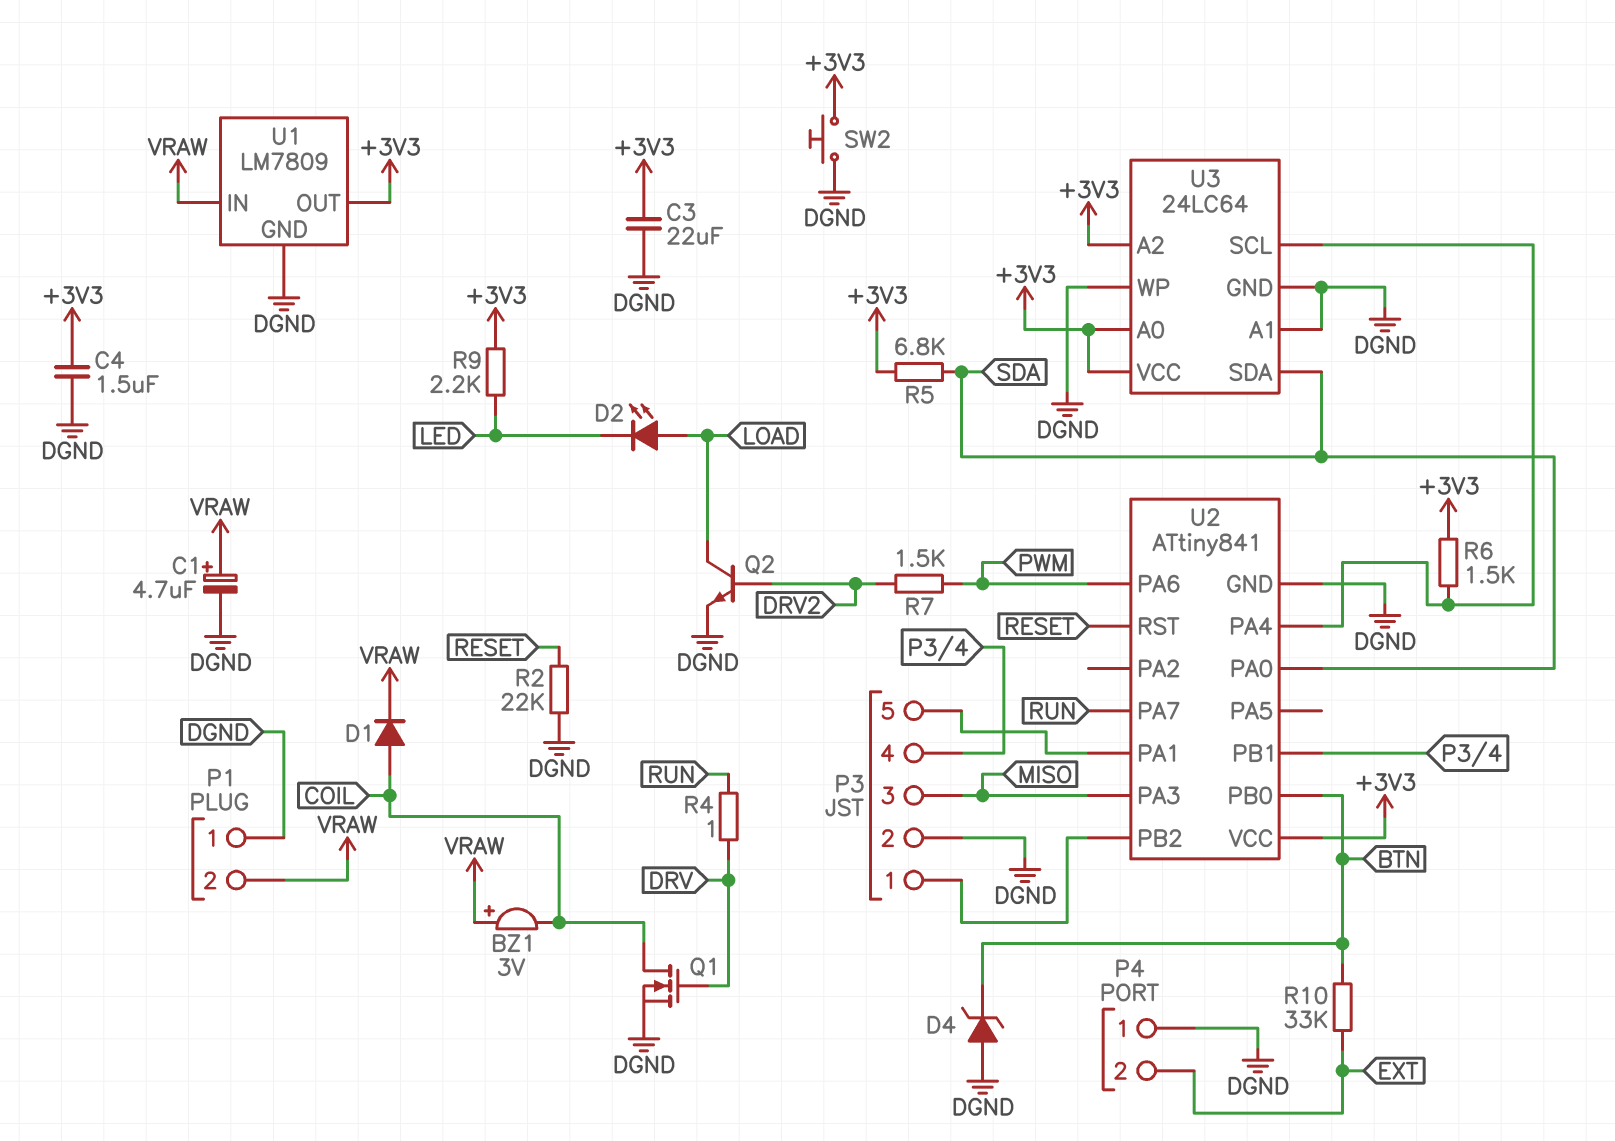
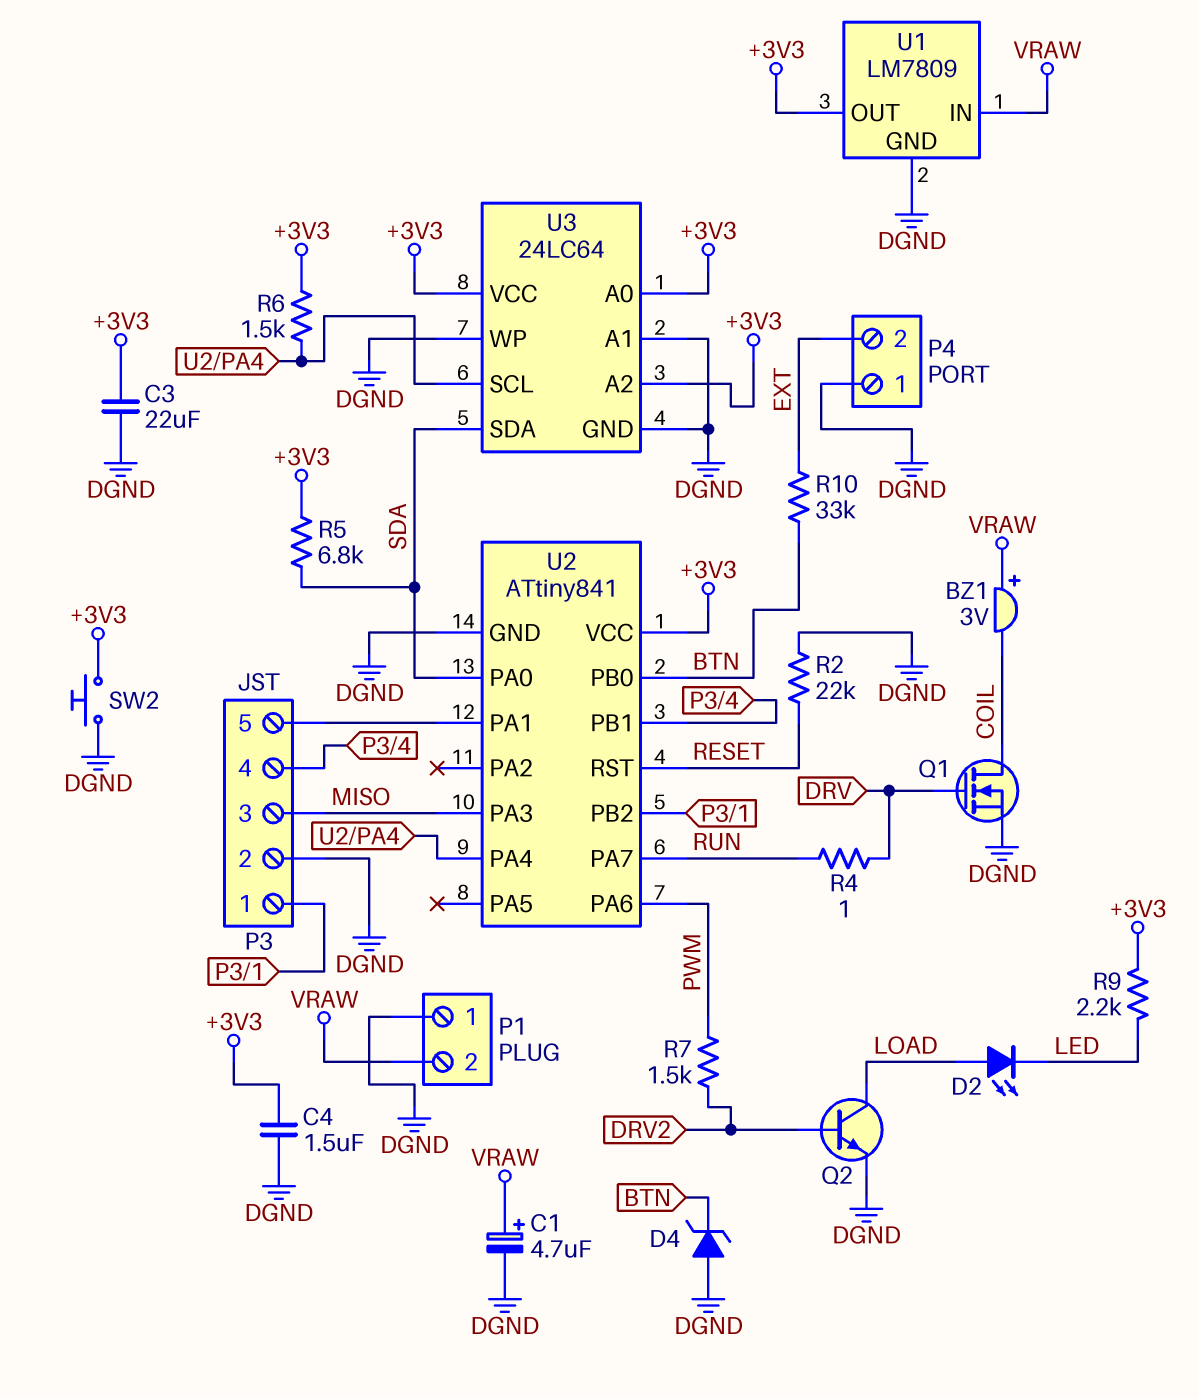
D1: diode (A COIL, K VRAW) -> none

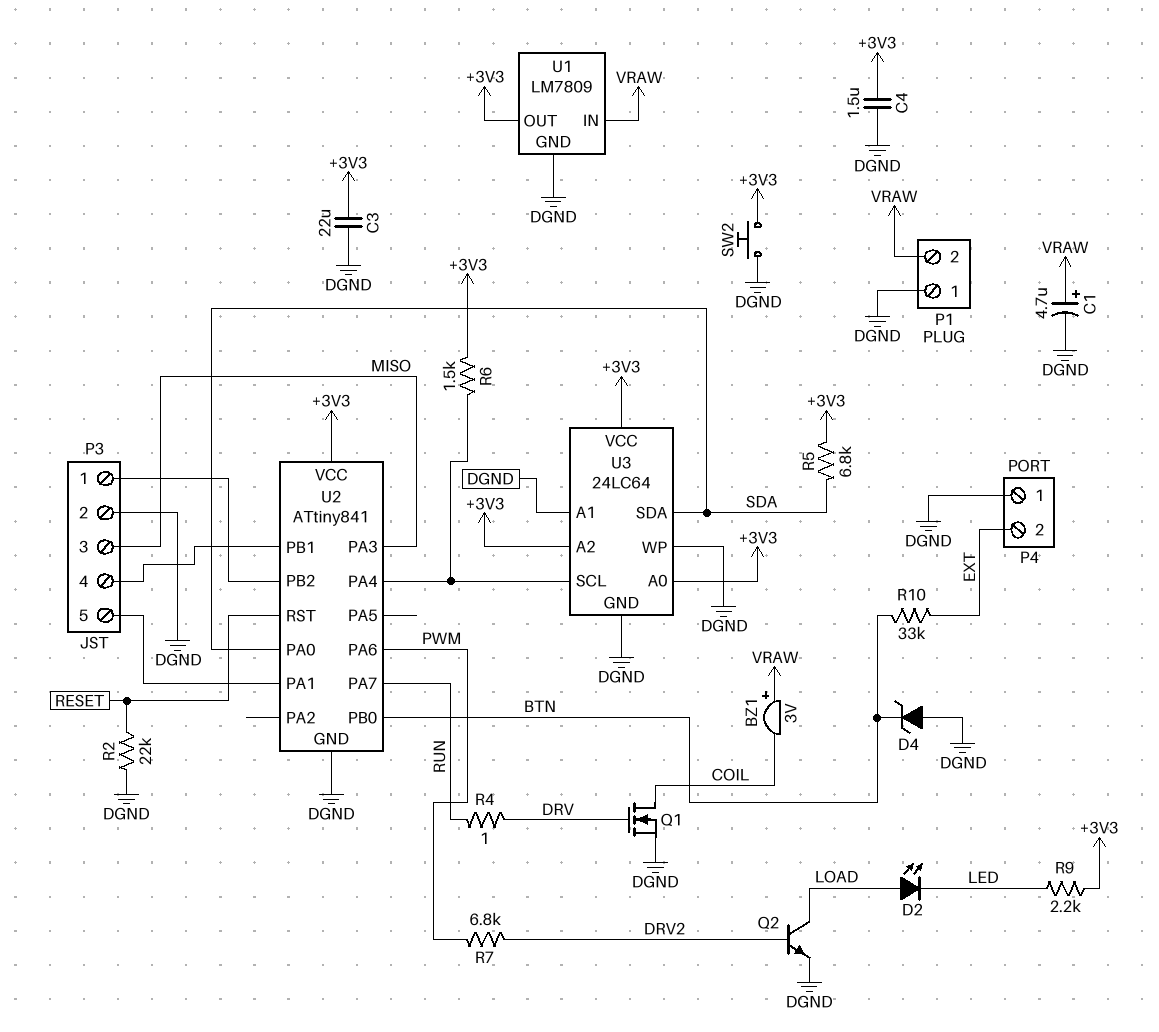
R7: 1.5k (DRV2, PWM) -> 6.8k (DRV2, PWM)

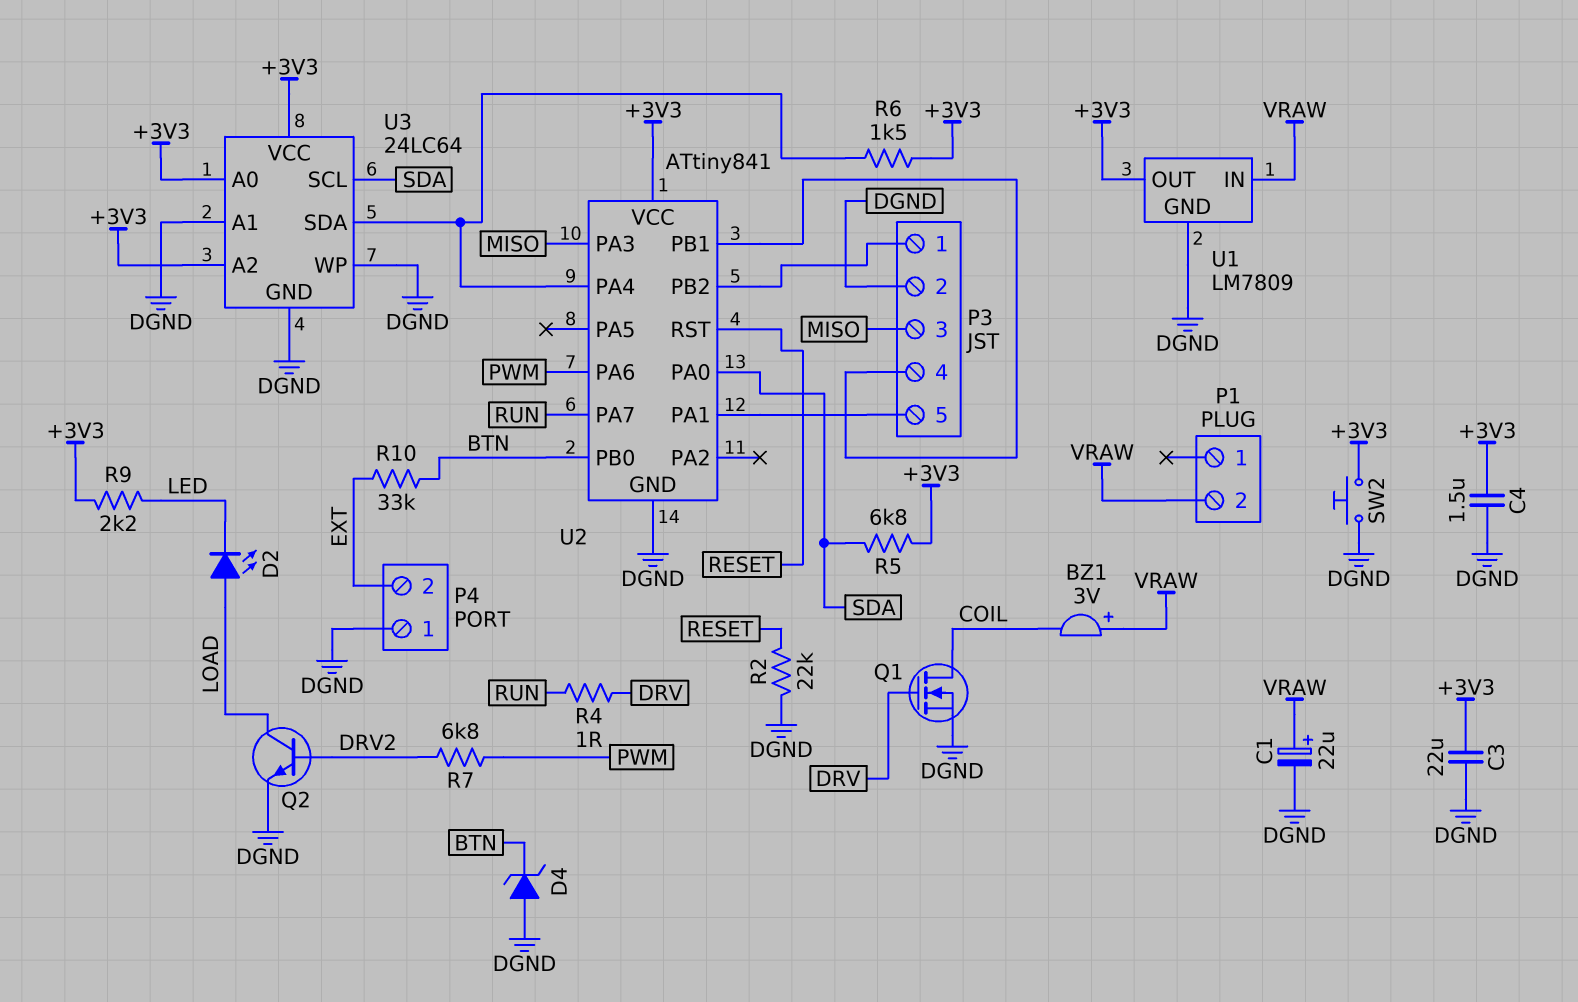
C1: 4.7uF (plus VRAW, minus DGND) -> 22uF (plus VRAW, minus DGND)
P1 pin 1: DGND -> none
U3 pin SCL: U2/PA4 -> SDA
U3 pin SDA: SDA -> U2/PA4

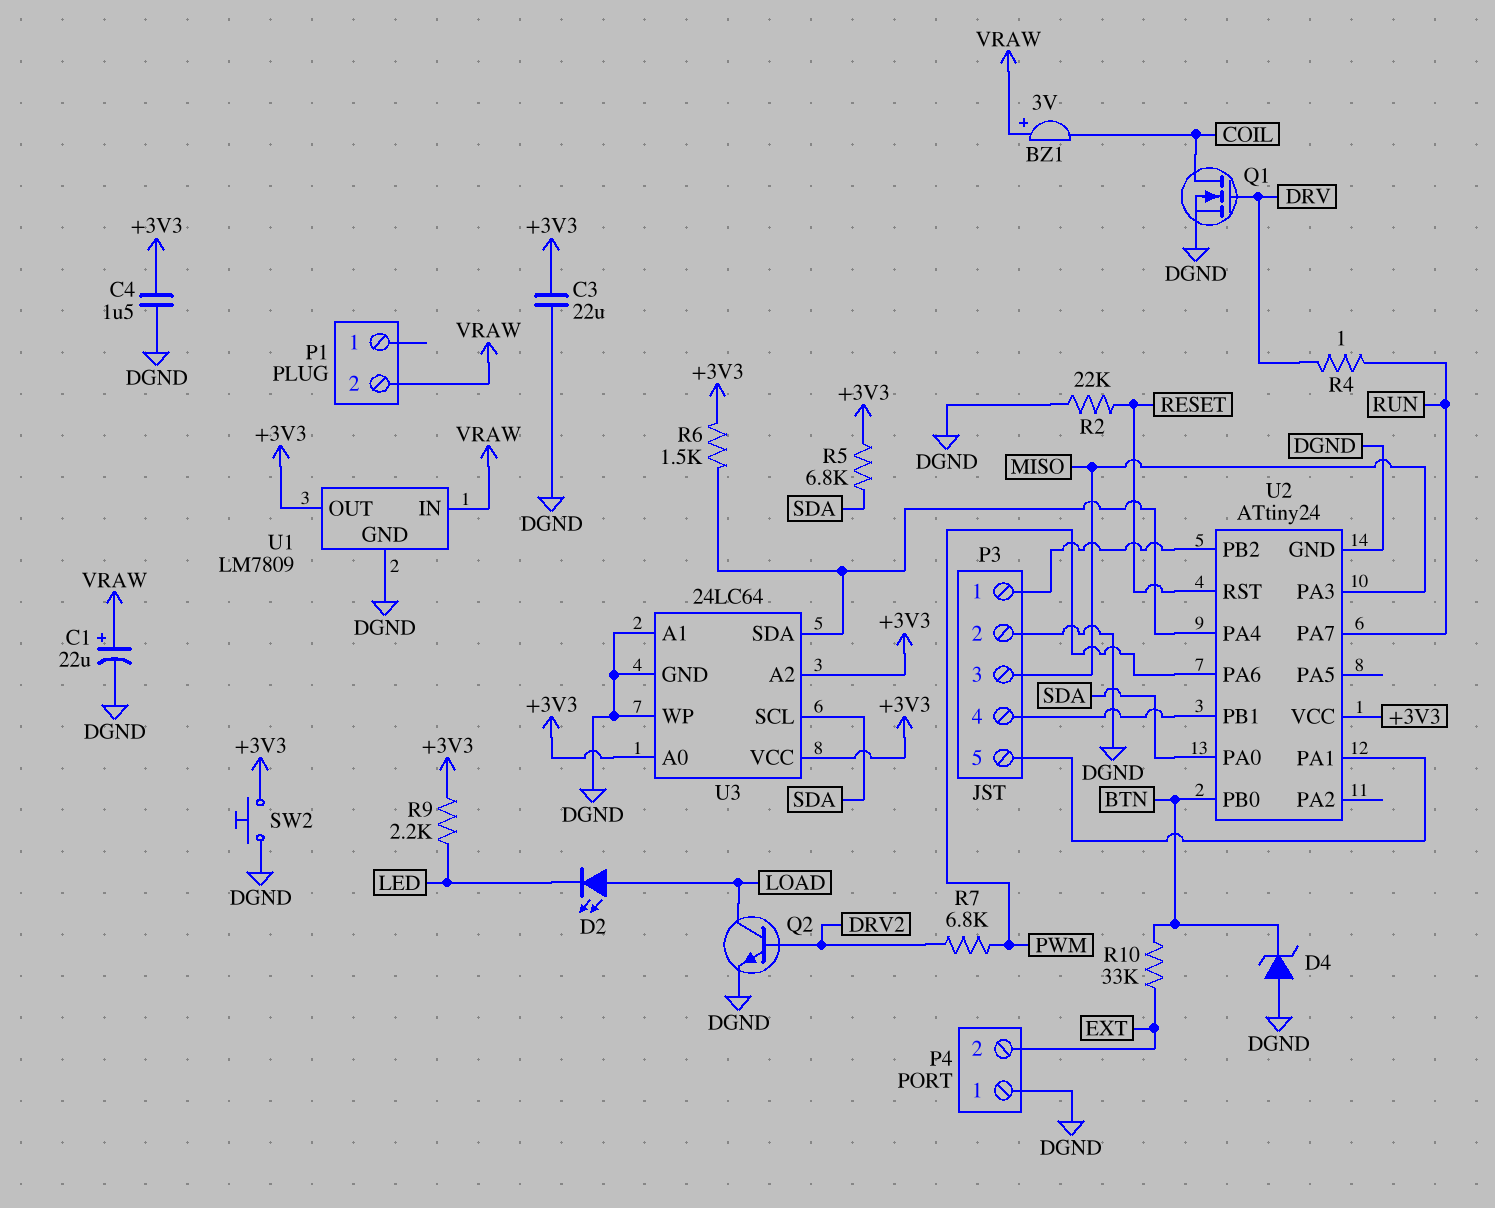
U2: ATtiny841 -> ATtiny24

